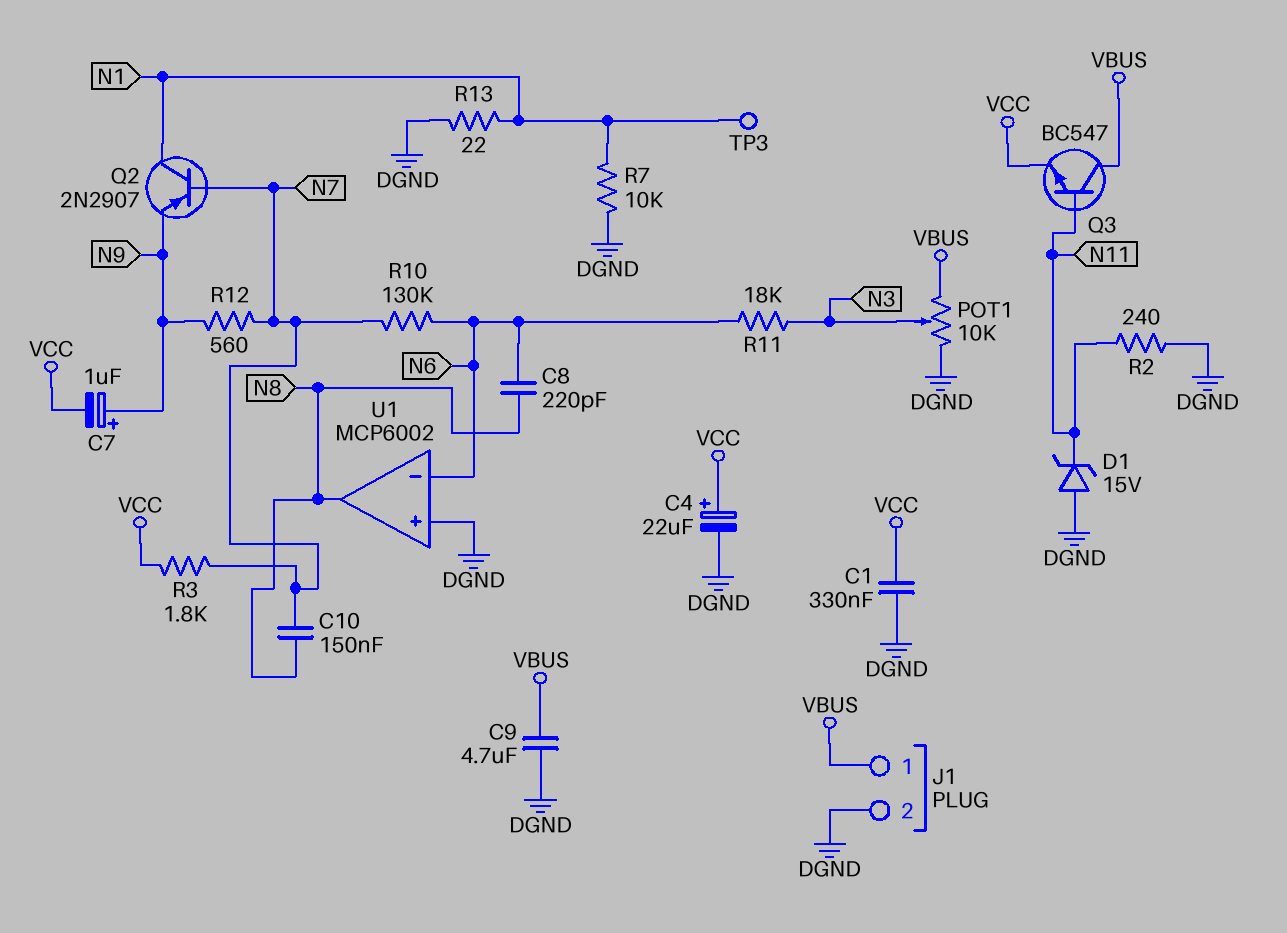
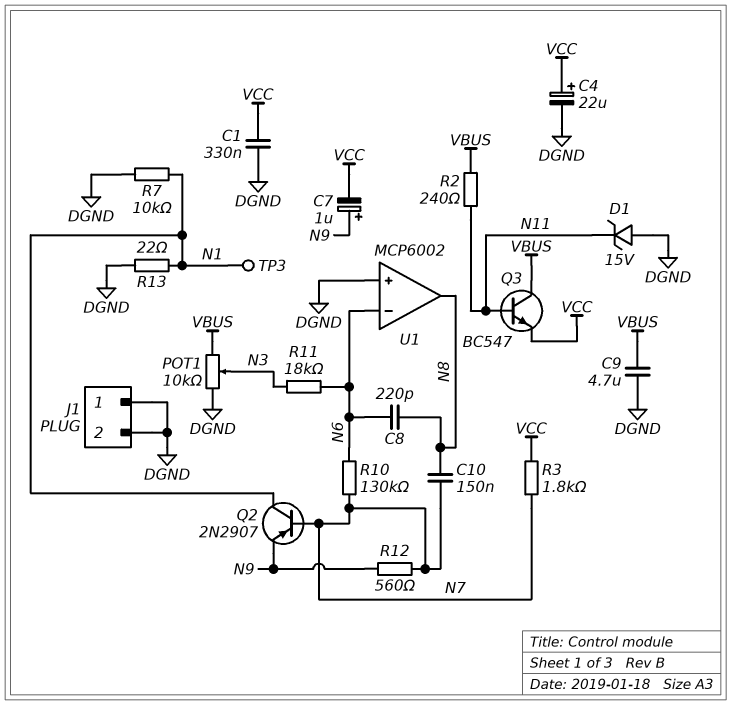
J1 pin 1: VBUS -> DGND
R2: 240 (DGND, N11) -> 240 (N11, VBUS)

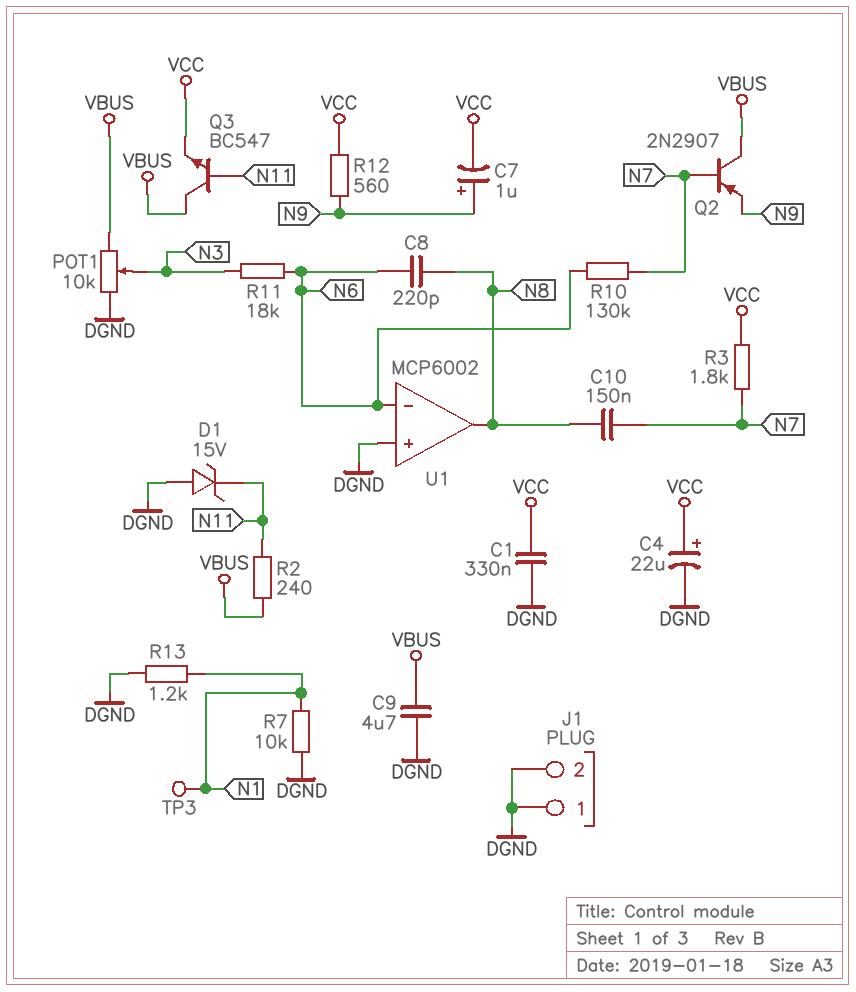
Q2: PNP 2N2907 (B N7, C N1, E N9) -> PNP 2N2907 (B N7, C VBUS, E N9)
R12: 560 (N7, N9) -> 560 (N9, VCC)
R13: 22 (DGND, N1) -> 1.2k (DGND, N1)

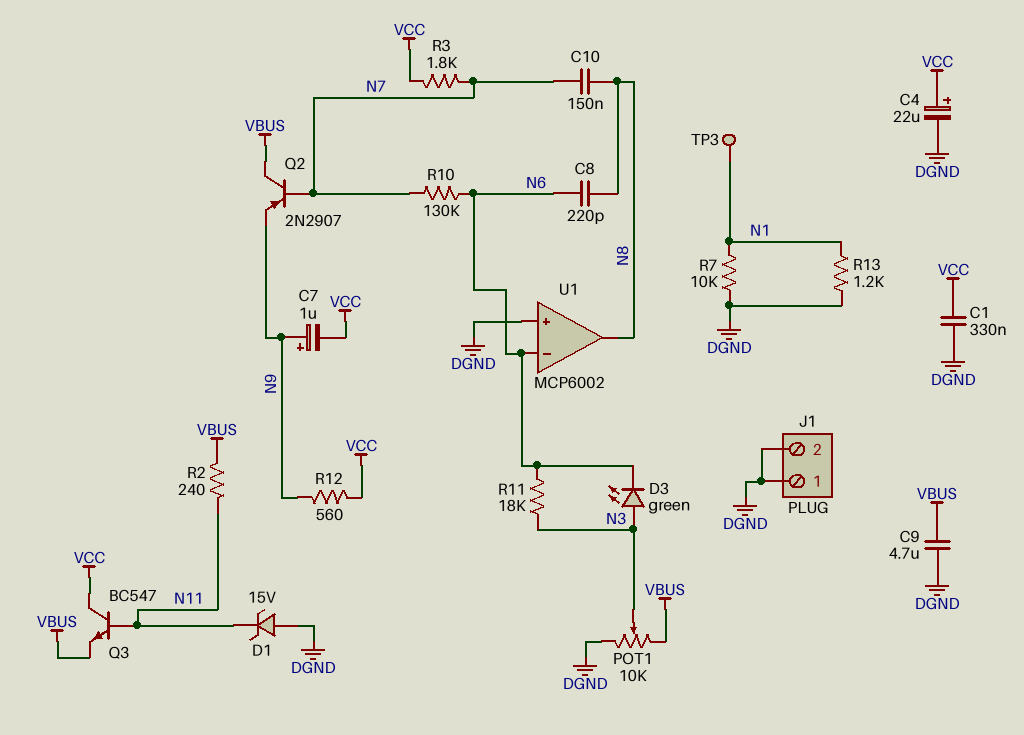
D3: none -> LED green (A N3, K N6)
Q3: NPN BC547 (B N11, C VBUS, E VCC) -> NPN BC547 (B N11, C VCC, E VBUS)

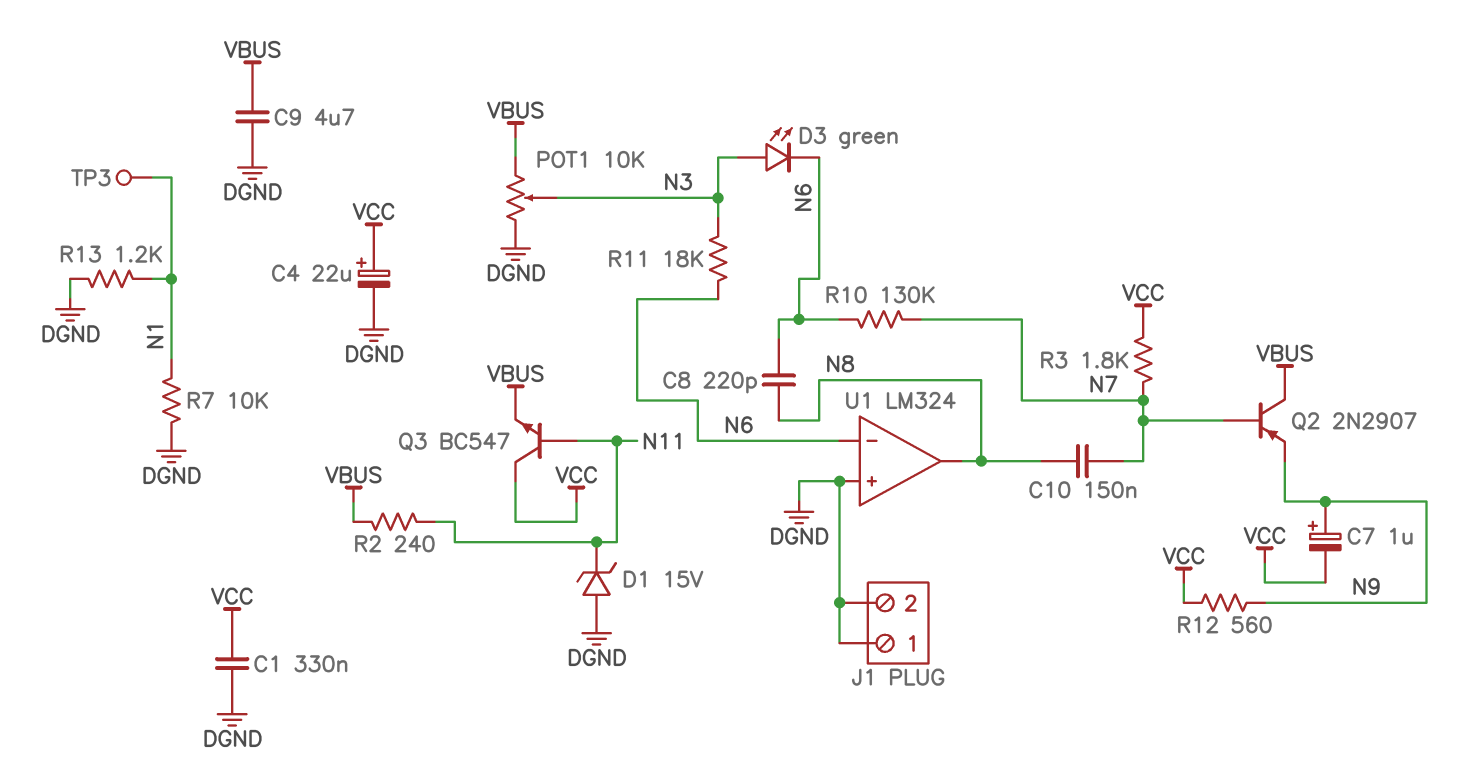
U1: MCP6002 -> LM324

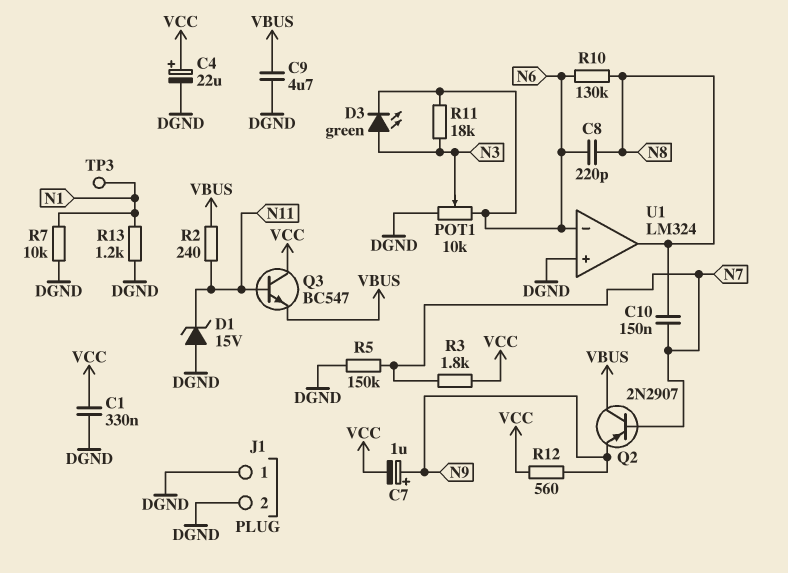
POT1: 10k (DGND, VBUS, wiper N3) -> 10k (DGND, N6, wiper N3)
R5: none -> 150k (DGND, N7)
R10: 130k (N6, N7) -> 130k (N6, N8)

